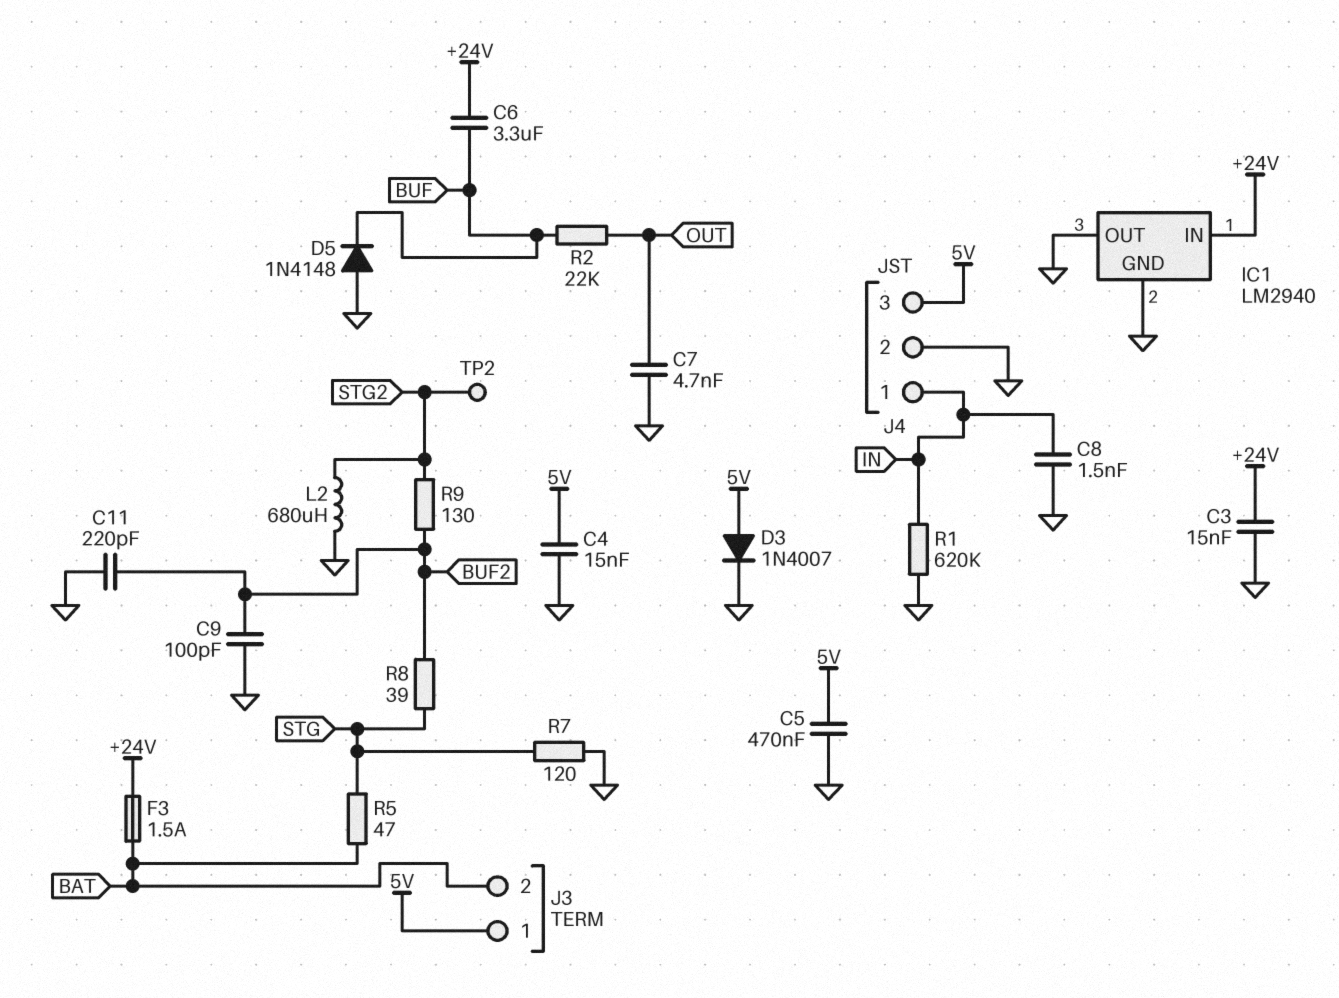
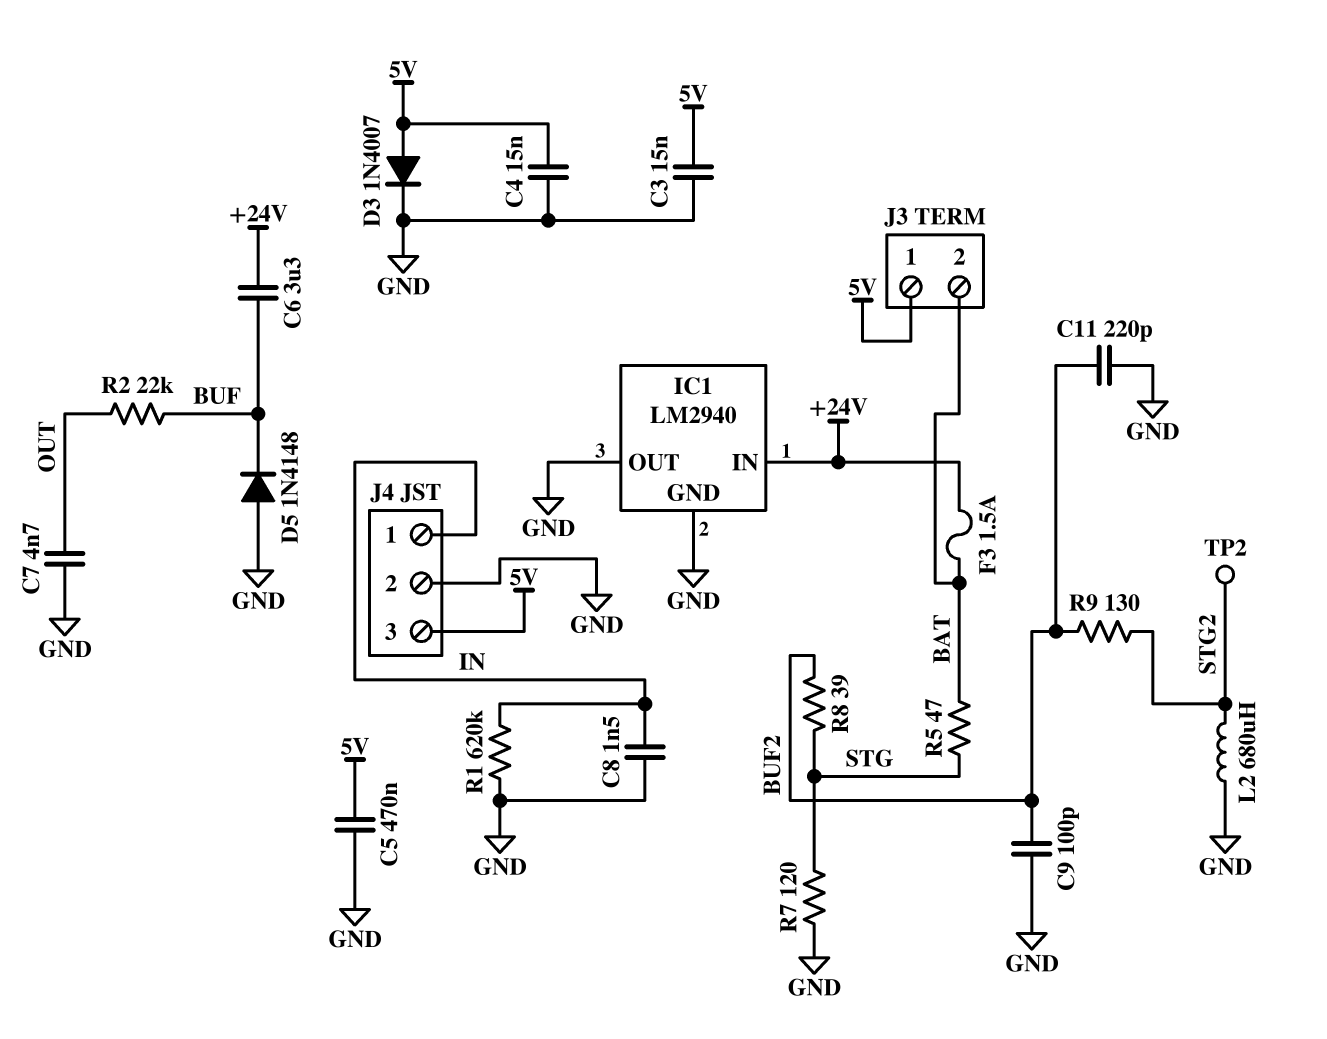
C3: 15nF (+24V, GND) -> 15nF (5V, GND)

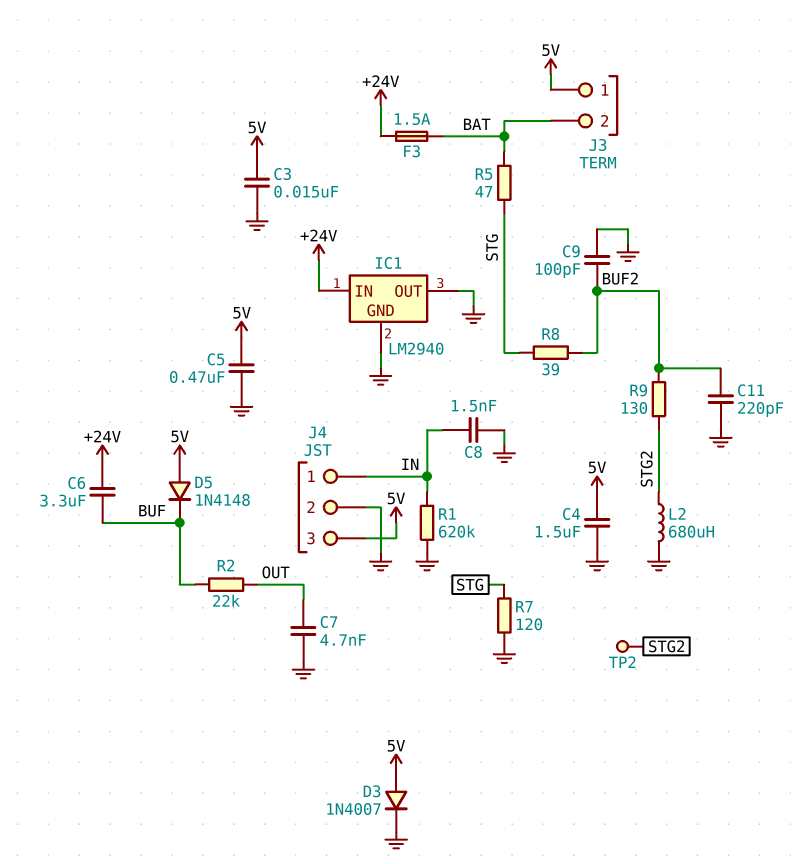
C4: 15nF (5V, GND) -> 1.5uF (5V, GND)
D5: diode 1N4148 (A GND, K BUF) -> diode 1N4148 (A 5V, K BUF)

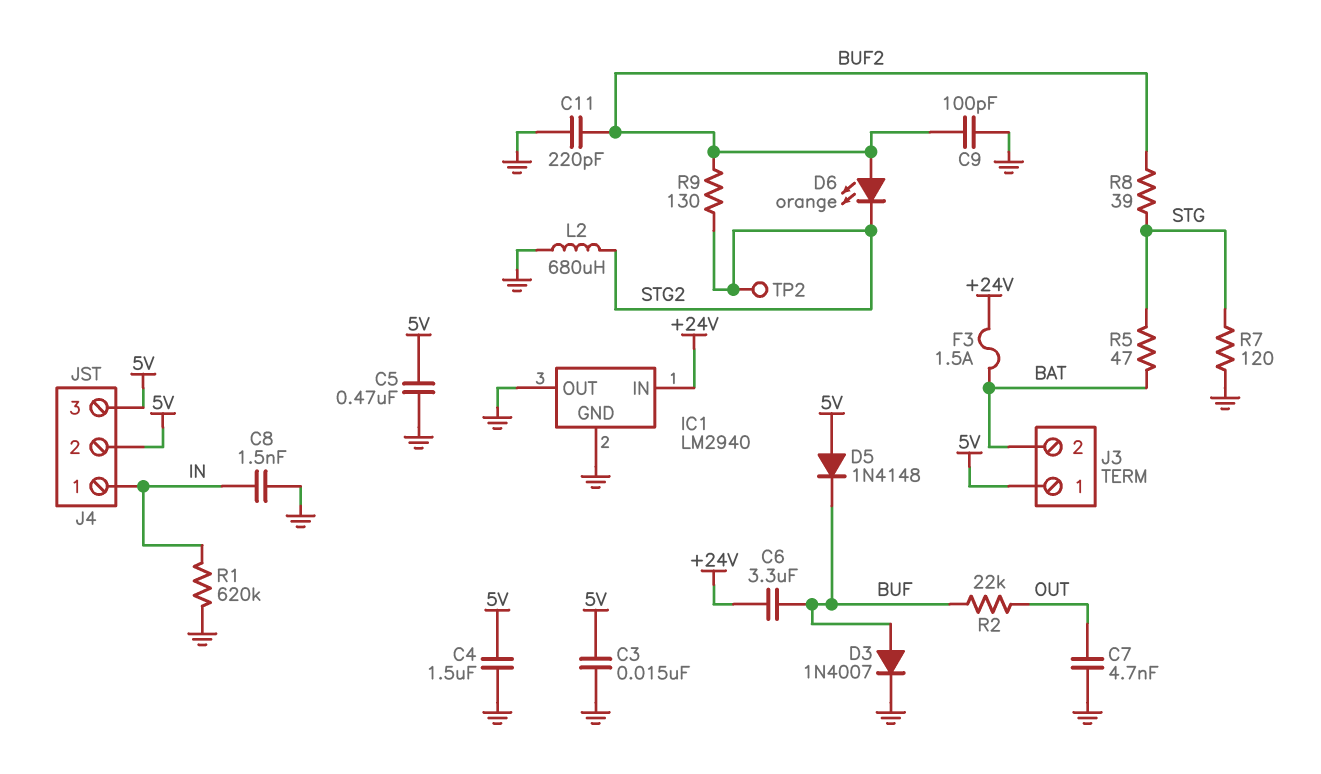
D3: diode 1N4007 (A 5V, K GND) -> diode 1N4007 (A BUF, K GND)
D6: none -> LED orange (A BUF2, K STG2)
J4 pin 2: GND -> 5V

